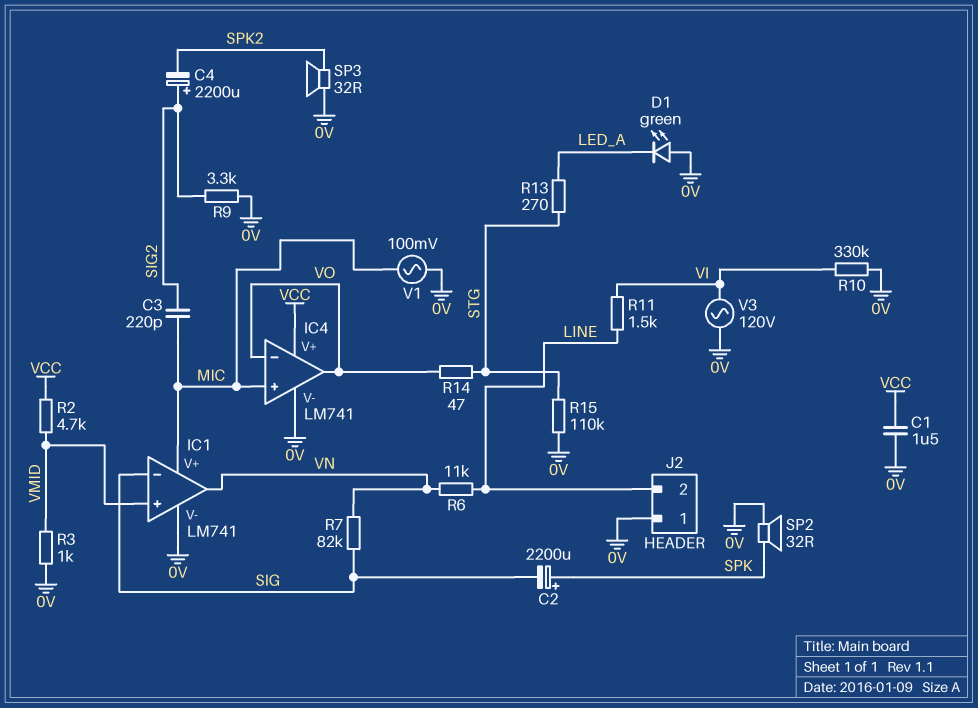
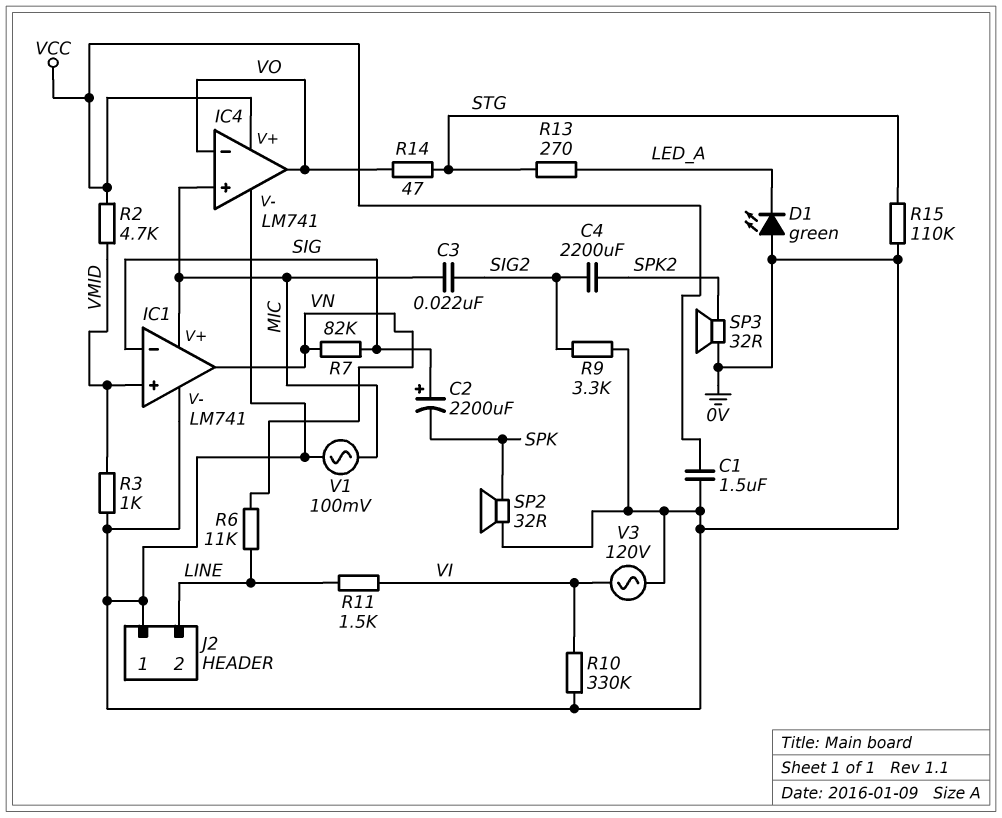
C2: 2200uF (plus SPK, minus SIG) -> 2200uF (plus SIG, minus SPK)
C3: 220pF (MIC, SIG2) -> 22nF (MIC, SIG2)
C4: 2200uF (plus SIG2, minus SPK2) -> 2200uF (SIG2, SPK2)

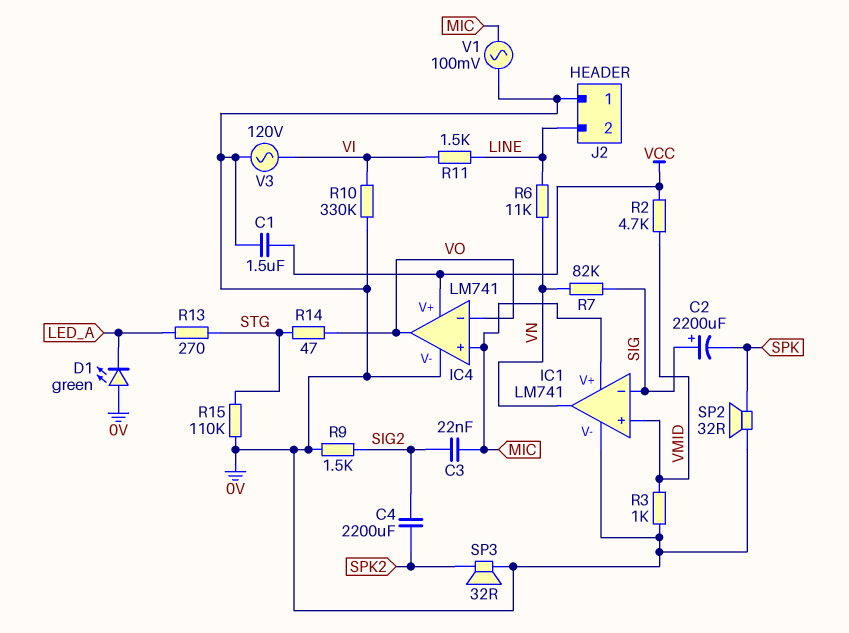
R9: 3.3k (0V, SIG2) -> 1.5k (0V, SIG2)

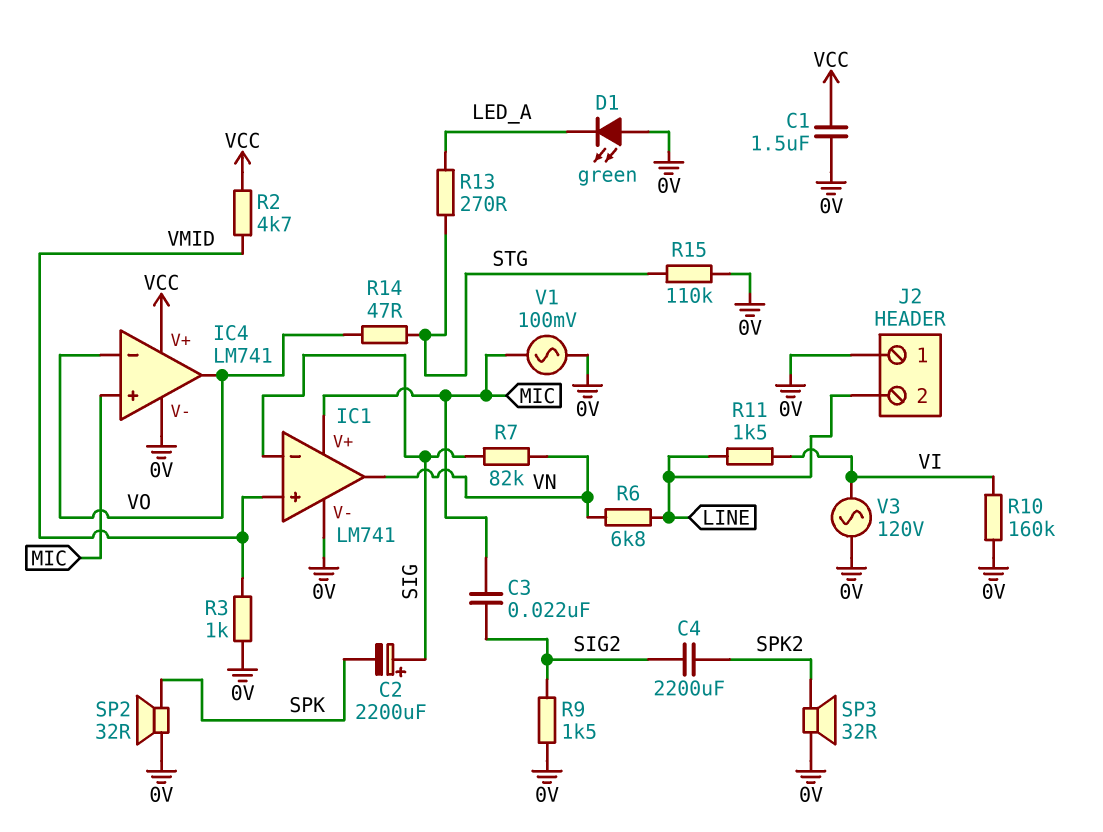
R6: 11k (LINE, VN) -> 6.8k (LINE, VN)
R10: 330k (0V, VI) -> 160k (0V, VI)

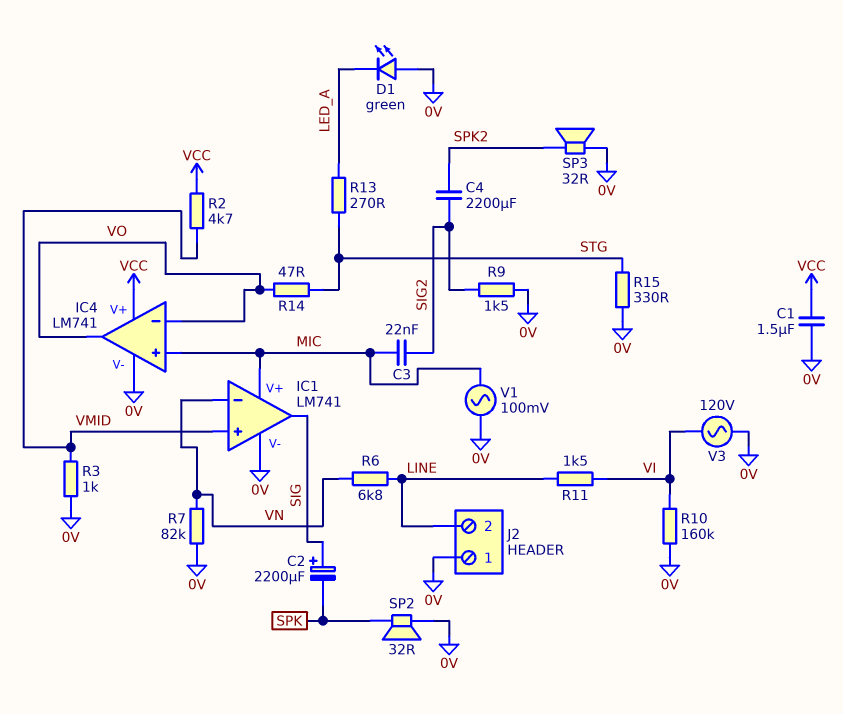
IC1 pin in-: SIG -> VN
IC1 pin out: VN -> SIG
R7: 82k (SIG, VN) -> 82k (0V, VN)
R15: 110k (0V, STG) -> 330 (0V, STG)

